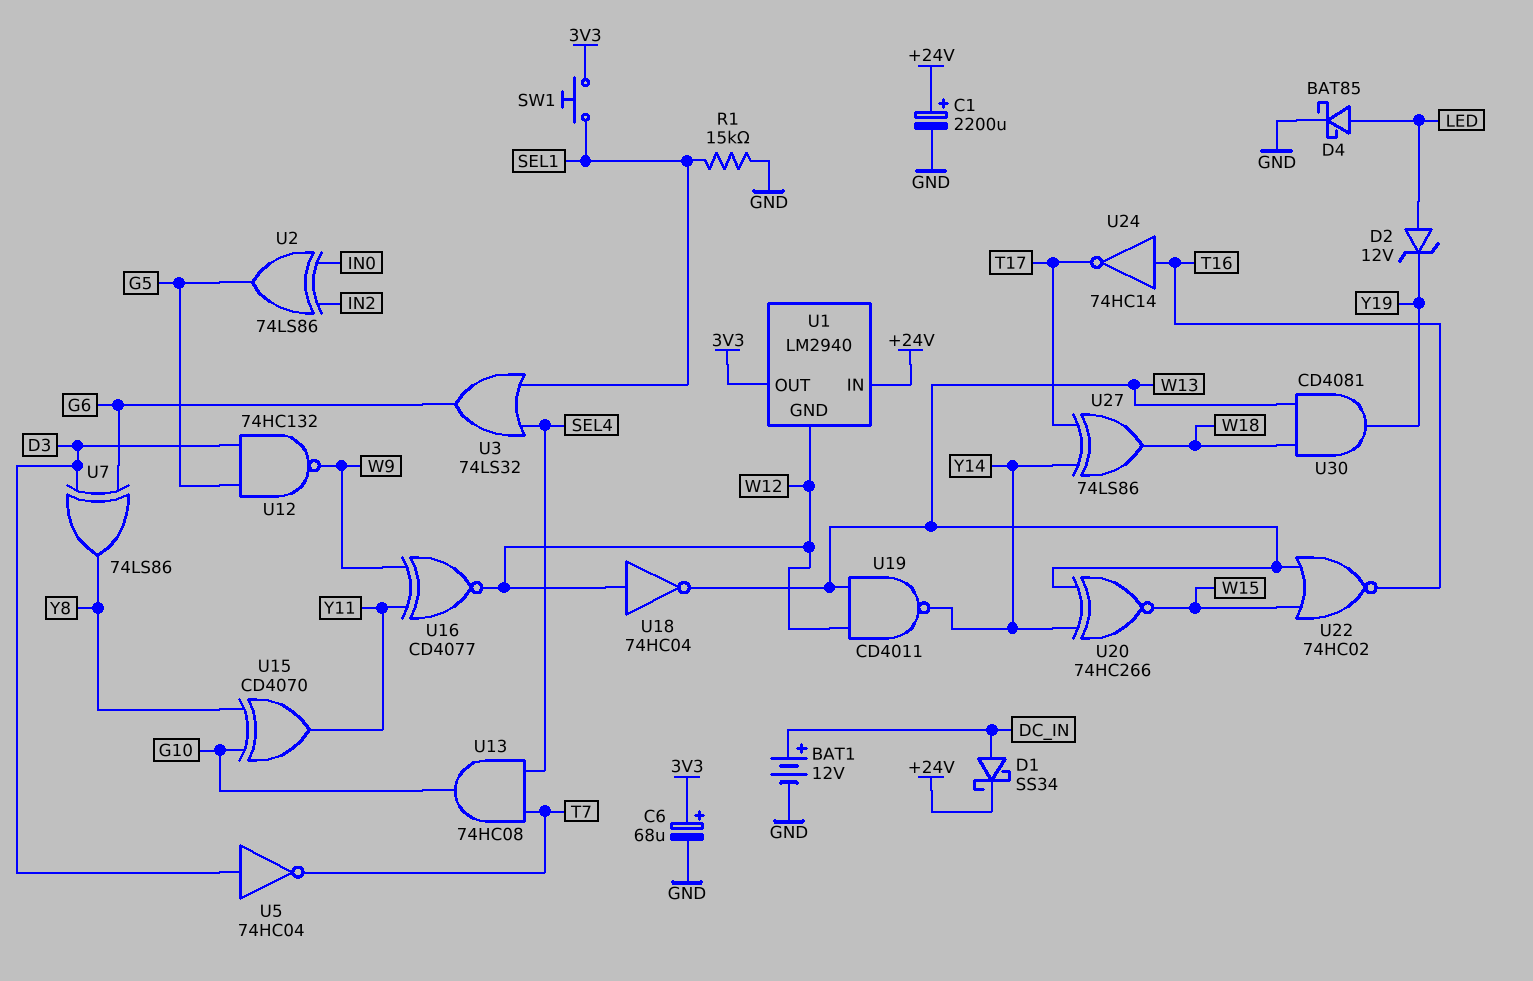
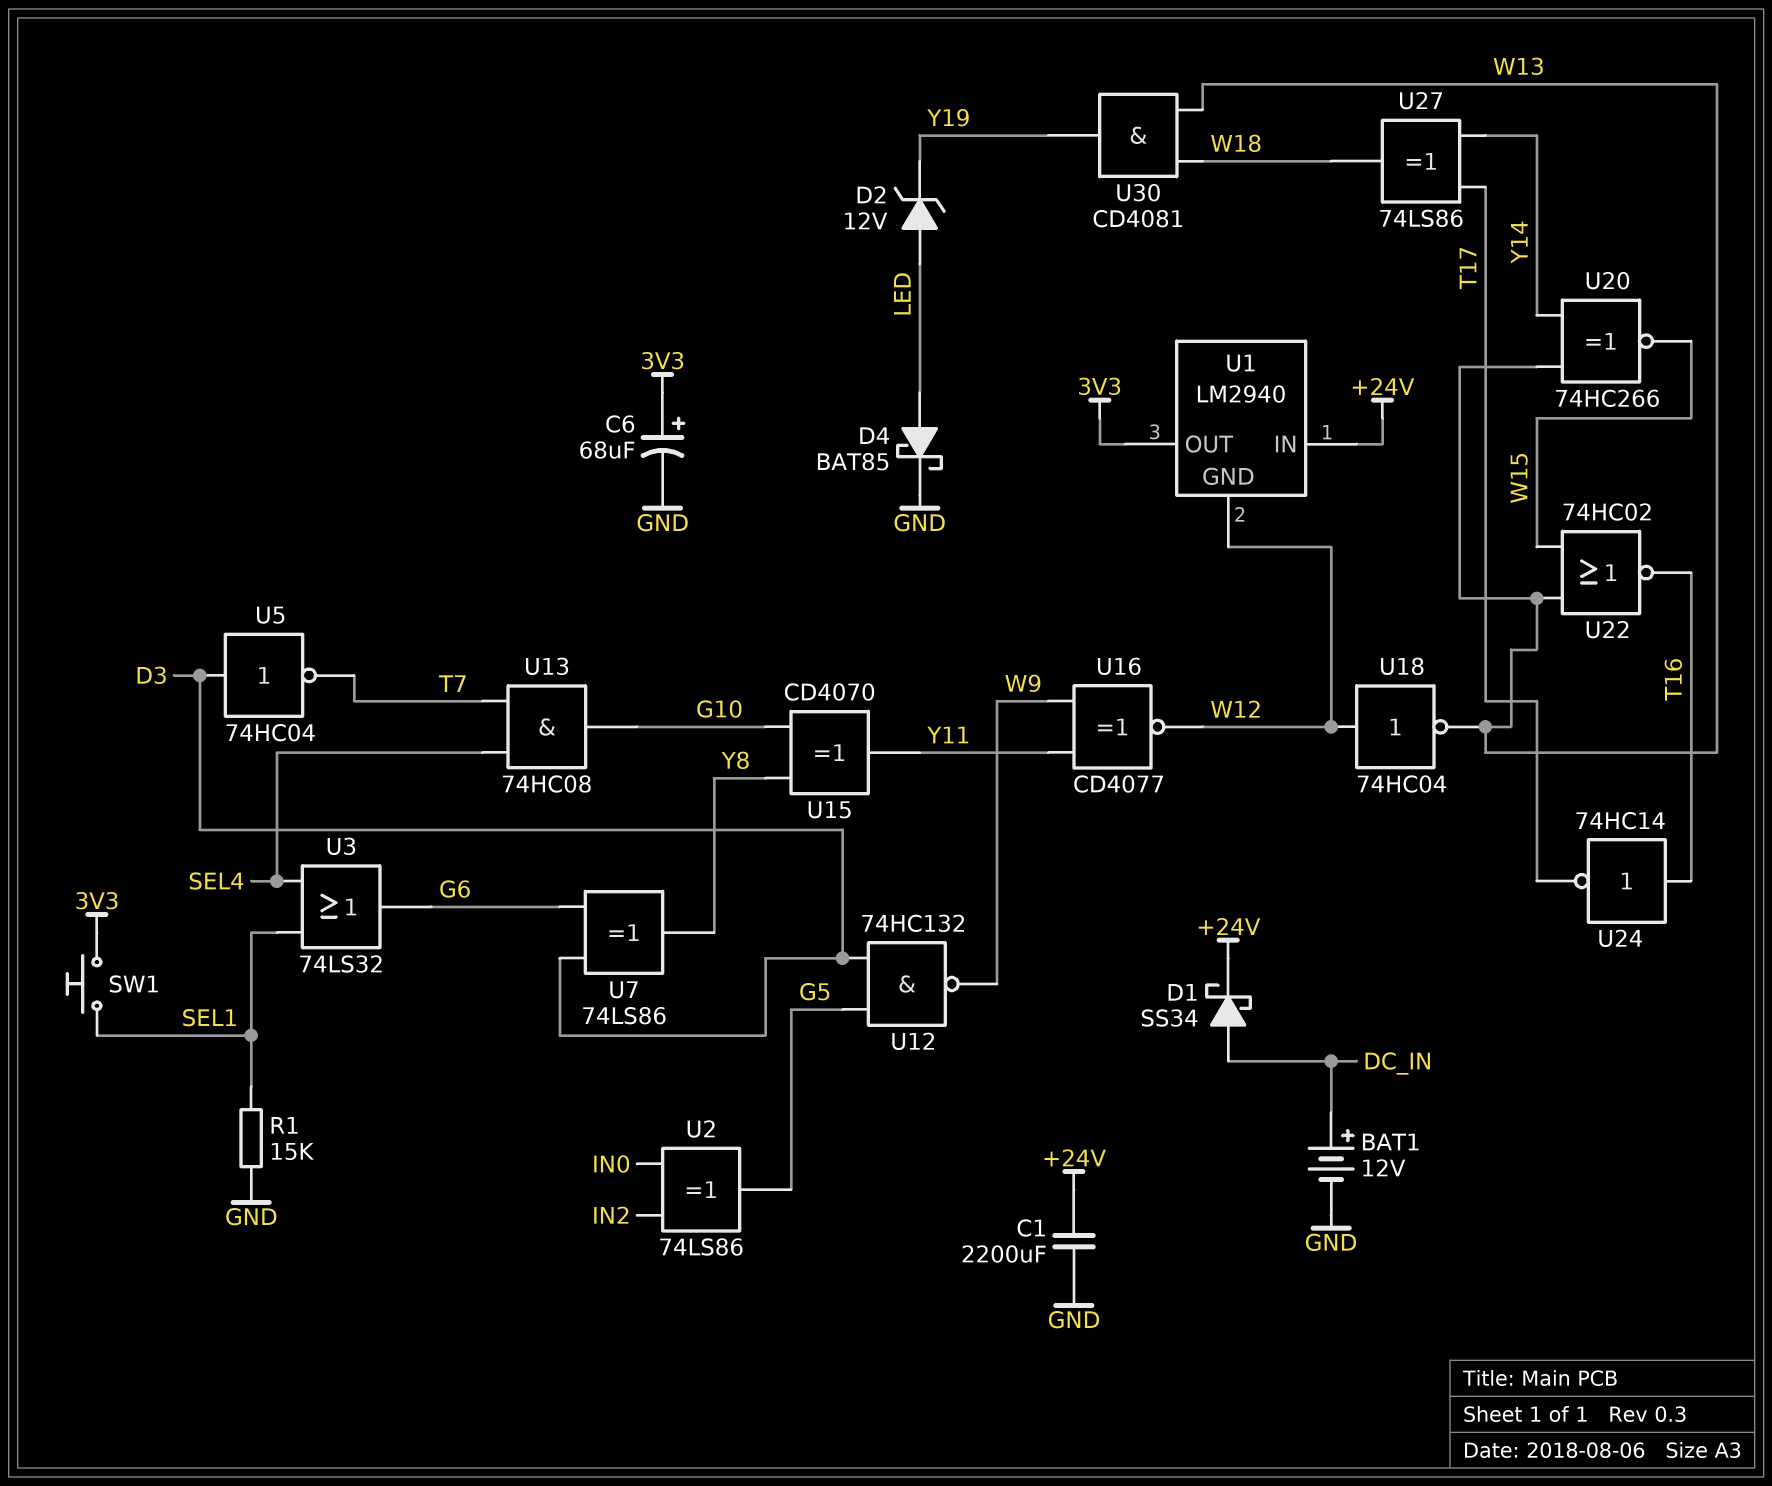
C1: 2200uF (plus +24V, minus GND) -> 2200uF (+24V, GND)
U19: NAND CD4011 (in W12, in W13, out Y14) -> none

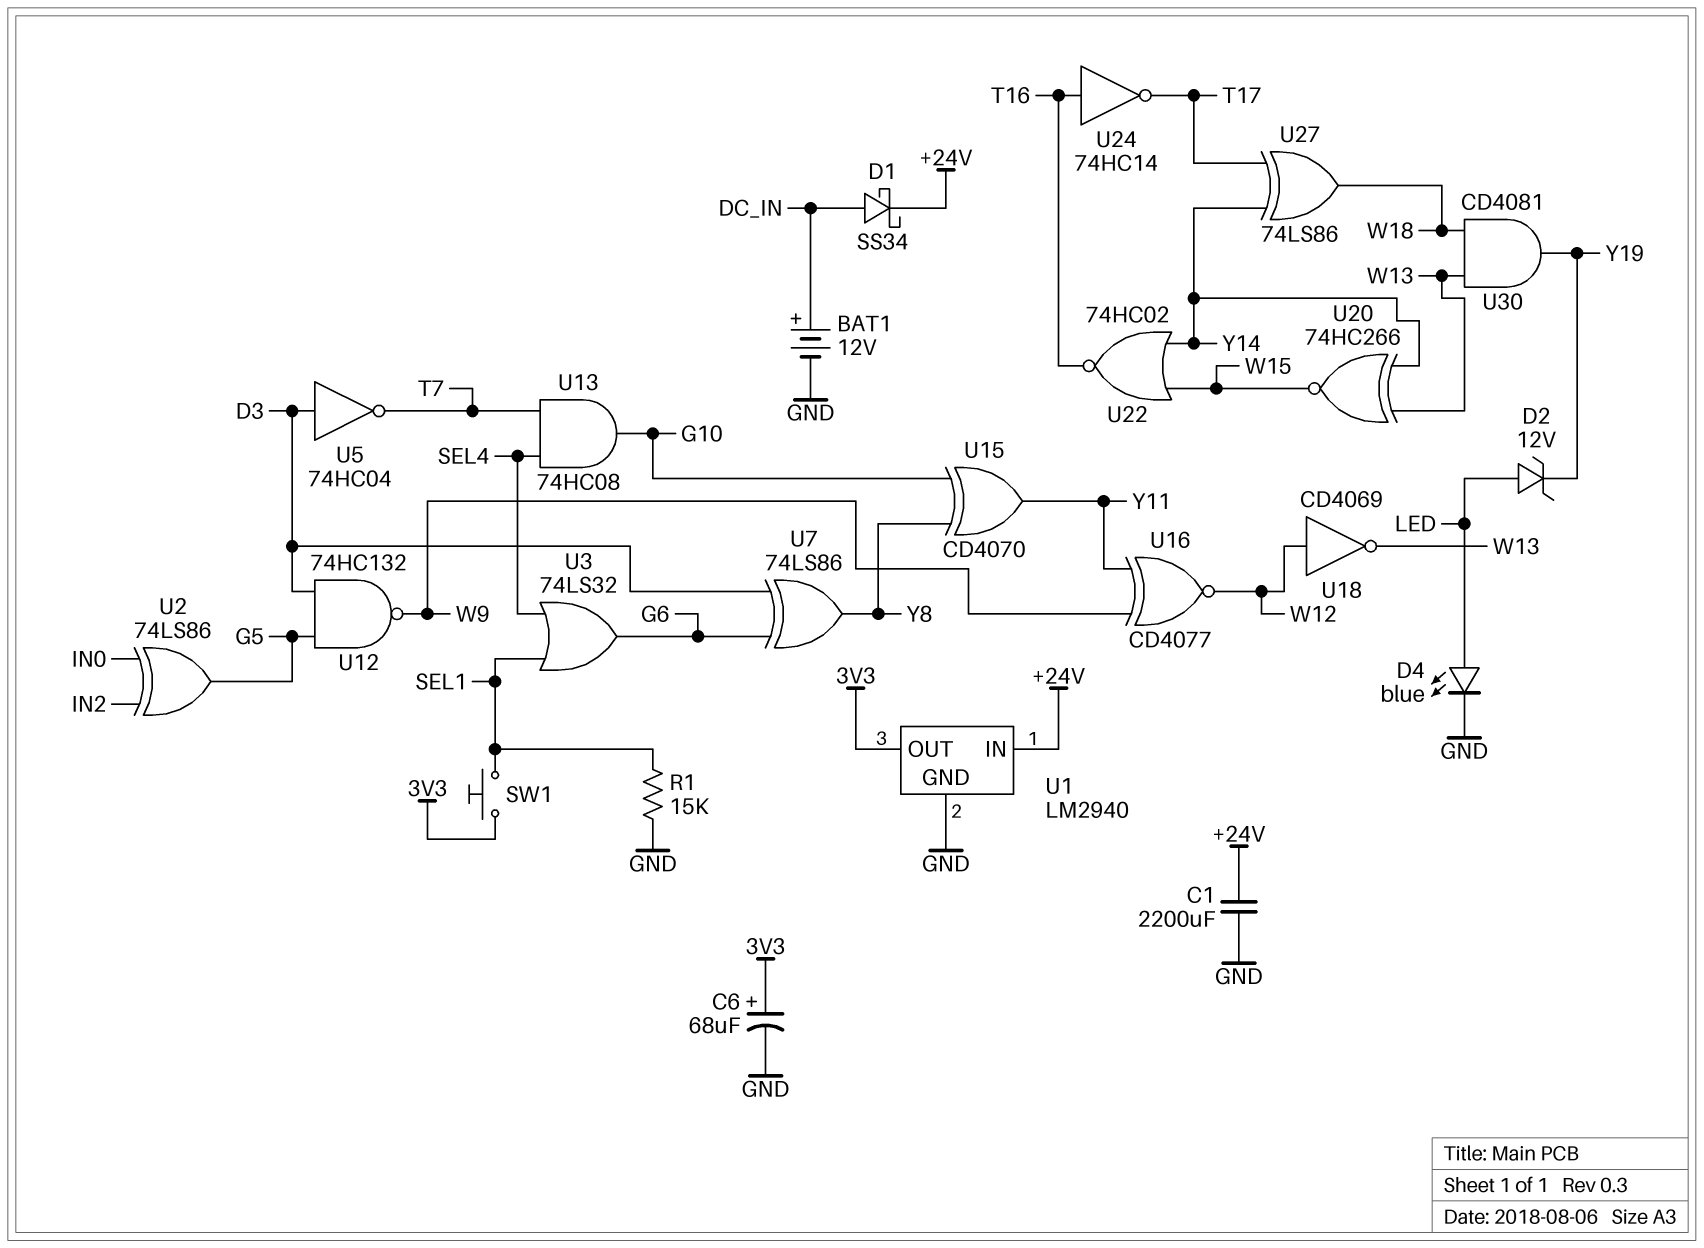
D4: schottky BAT85 (A LED, K GND) -> LED blue (A LED, K GND)
U1 pin GND: W12 -> GND
U18: NOT 74HC04 (in W12, out W13) -> NOT CD4069 (in W12, out W13)
U22: NOR 74HC02 (in W13, in W15, out T16) -> NOR 74HC02 (in W15, in Y14, out T16)

